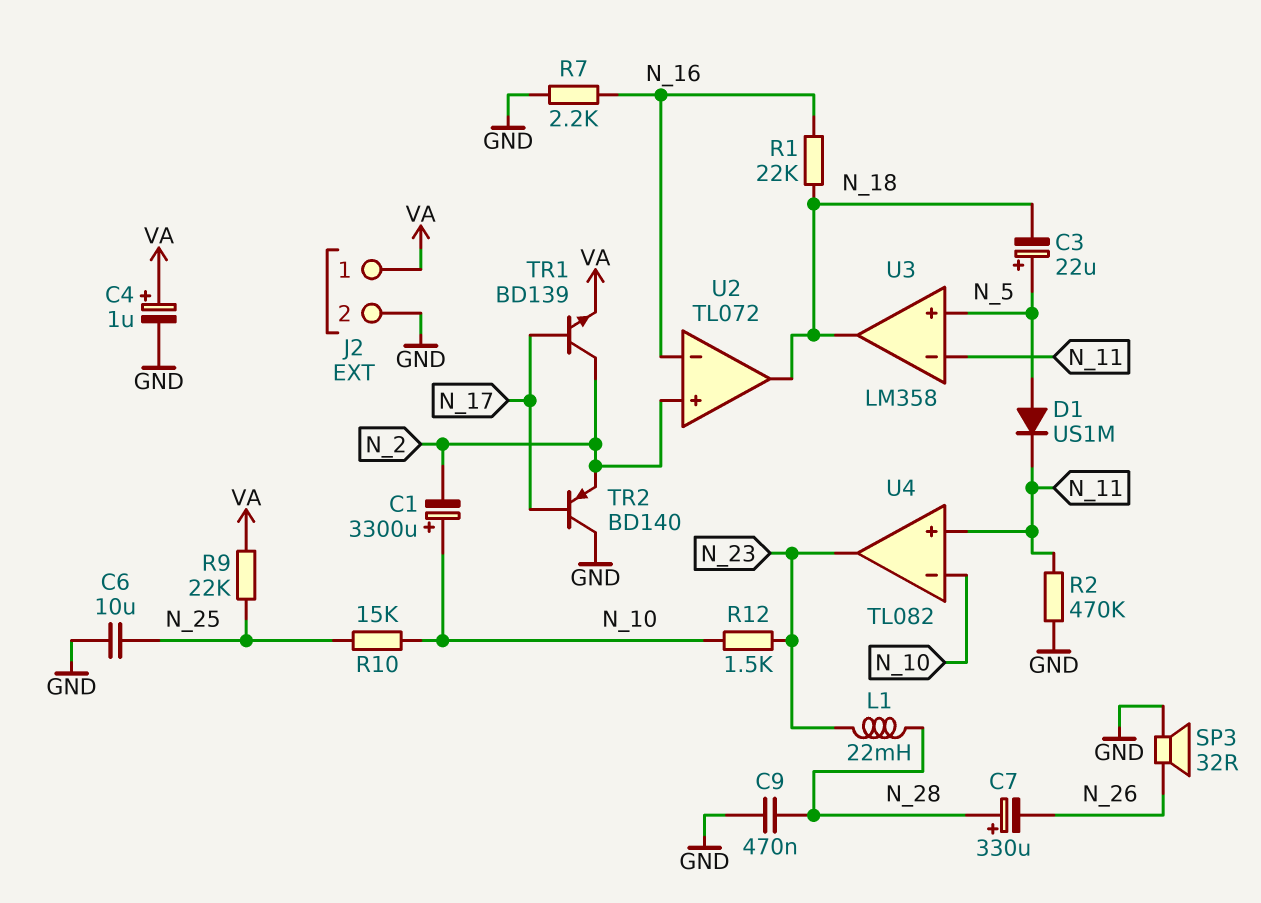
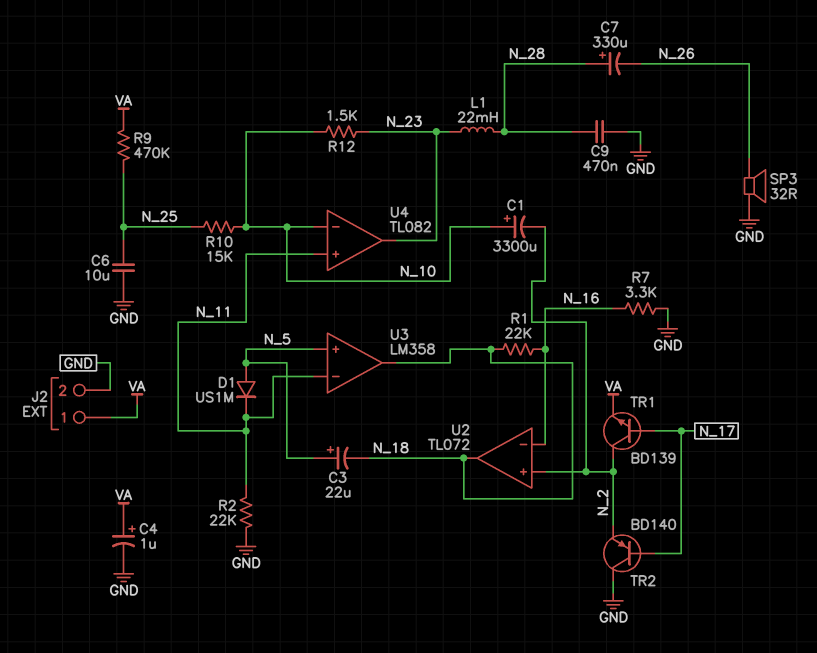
R2: 470k (GND, N_11) -> 22k (GND, N_11)
R7: 2.2k (GND, N_16) -> 3.3k (GND, N_16)
R9: 22k (N_25, VA) -> 470k (N_25, VA)

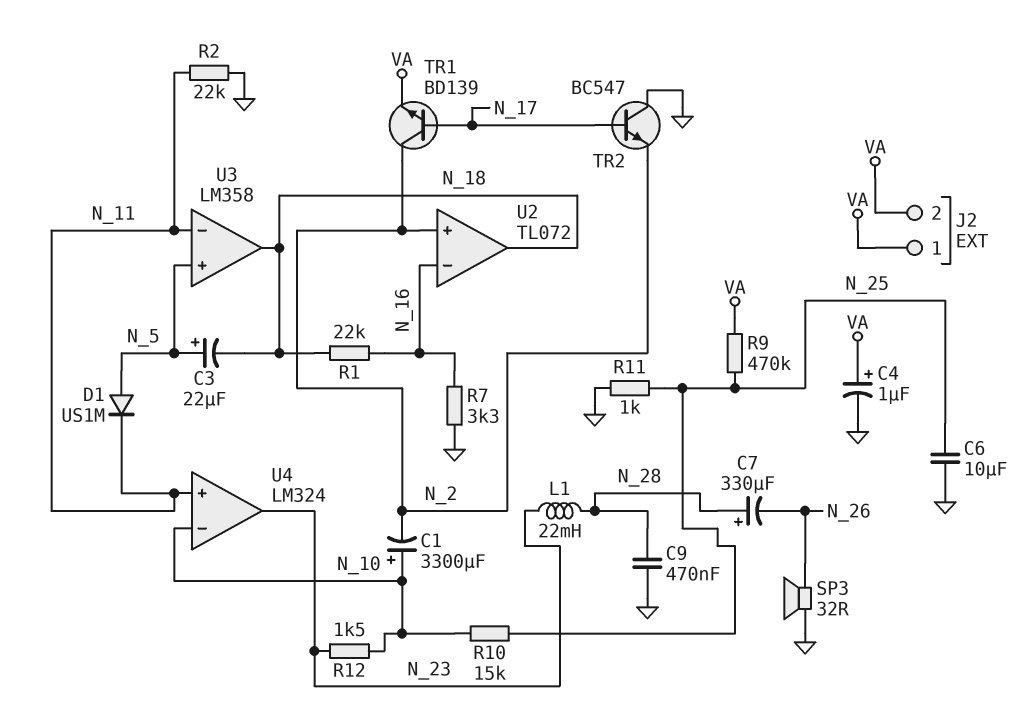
J2 pin 2: GND -> VA
R11: none -> 1k (GND, N_25)
TR2: PNP BD140 (B N_17, C GND, E N_2) -> NPN BC547 (B N_17, C GND, E N_2)
U4: TL082 -> LM324

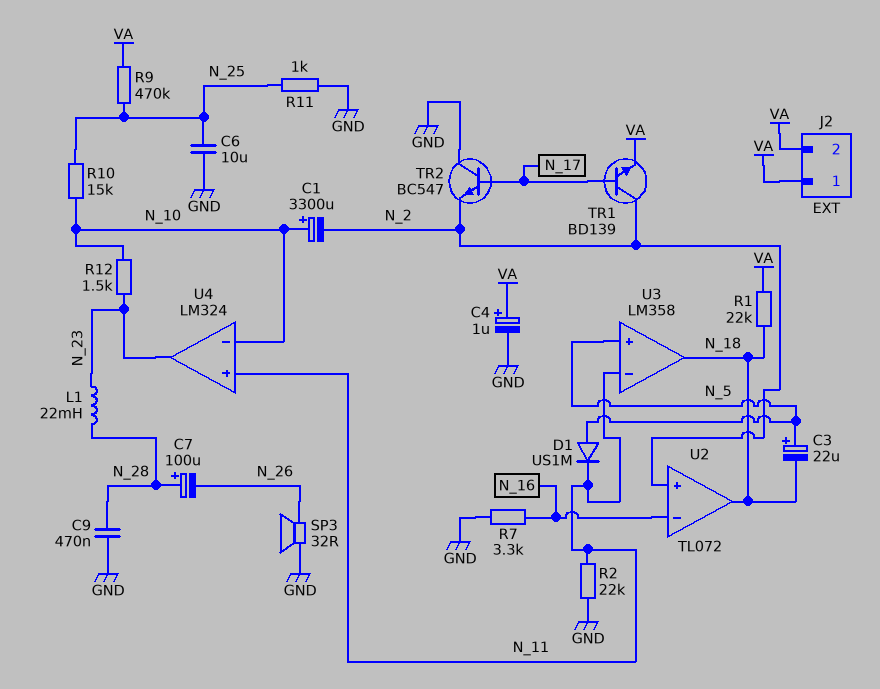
C7: 330uF (plus N_28, minus N_26) -> 100uF (plus N_28, minus N_26)
R1: 22k (N_16, N_18) -> 22k (N_18, VA)

